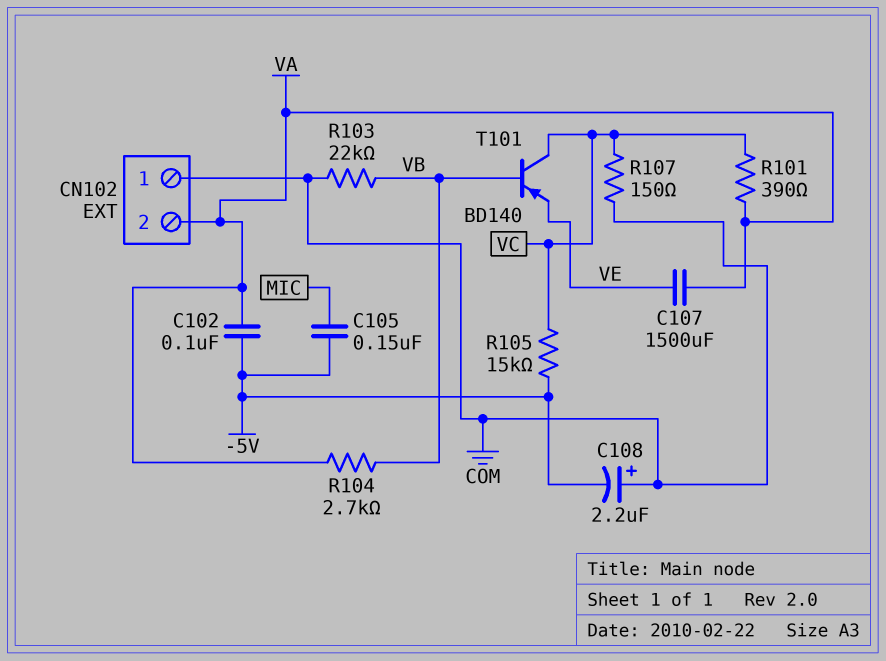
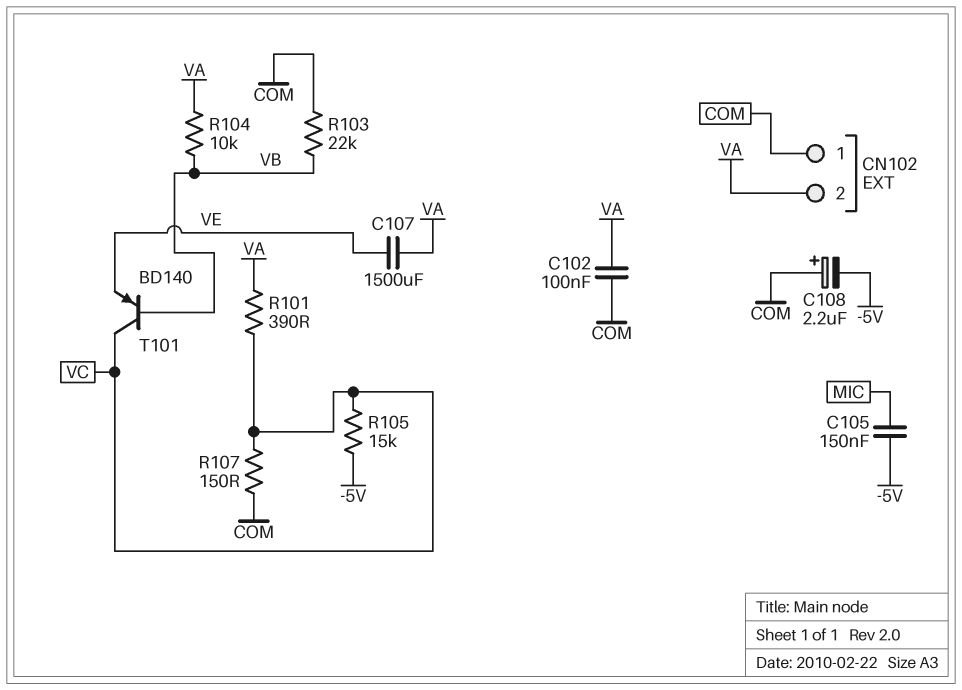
C102: 100nF (-5V, VA) -> 100nF (COM, VA)
R104: 2.7k (VA, VB) -> 10k (VA, VB)

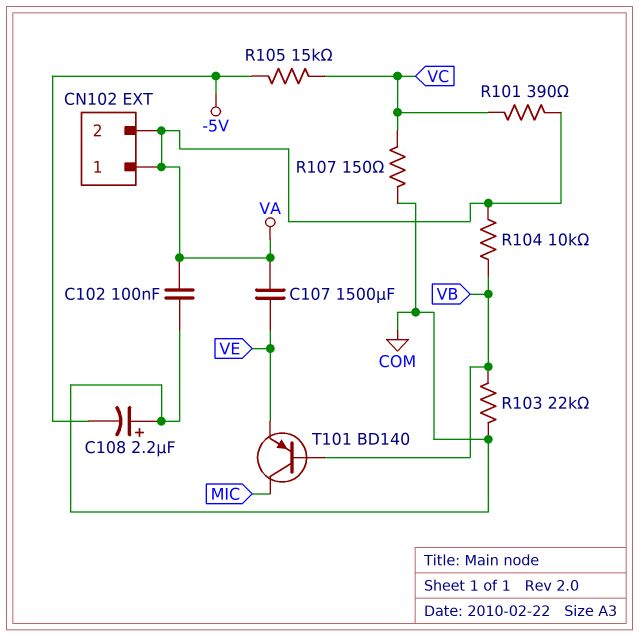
C105: 150nF (-5V, MIC) -> none
CN102 pin 1: COM -> VA
T101: PNP BD140 (B VB, C VC, E VE) -> PNP BD140 (B VB, C MIC, E VE)

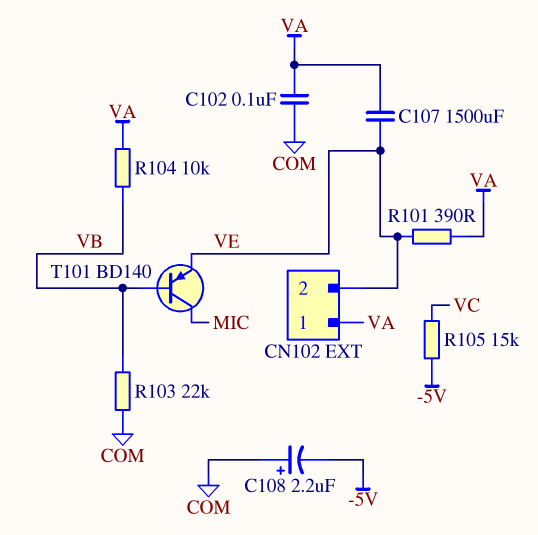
CN102 pin 2: VA -> VE
R101: 390 (VA, VC) -> 390 (VA, VE)
R107: 150 (COM, VC) -> none

